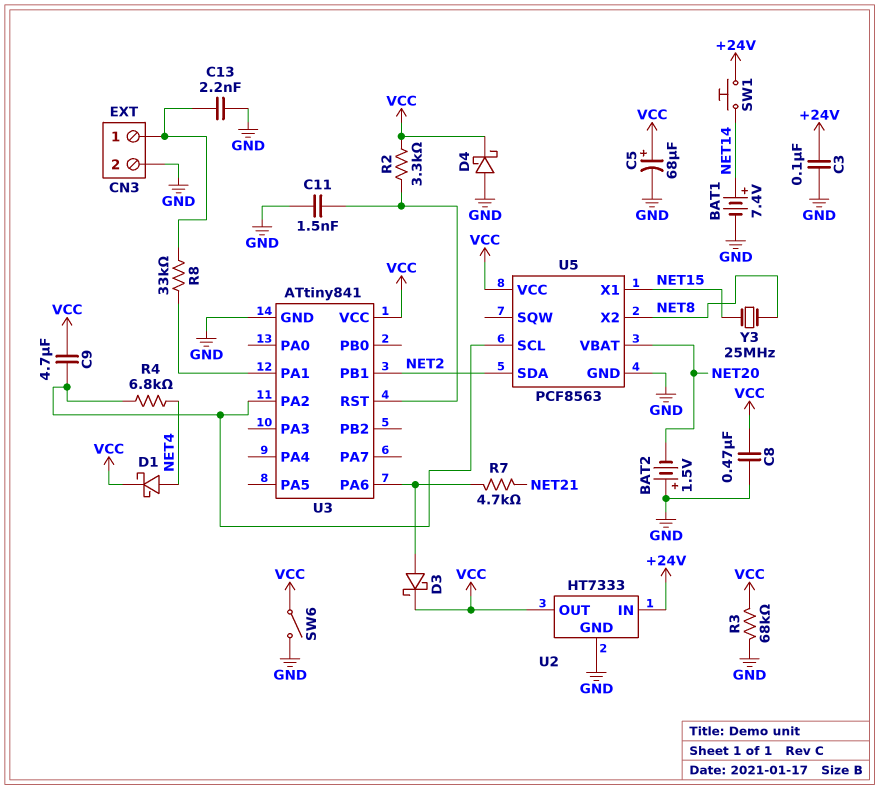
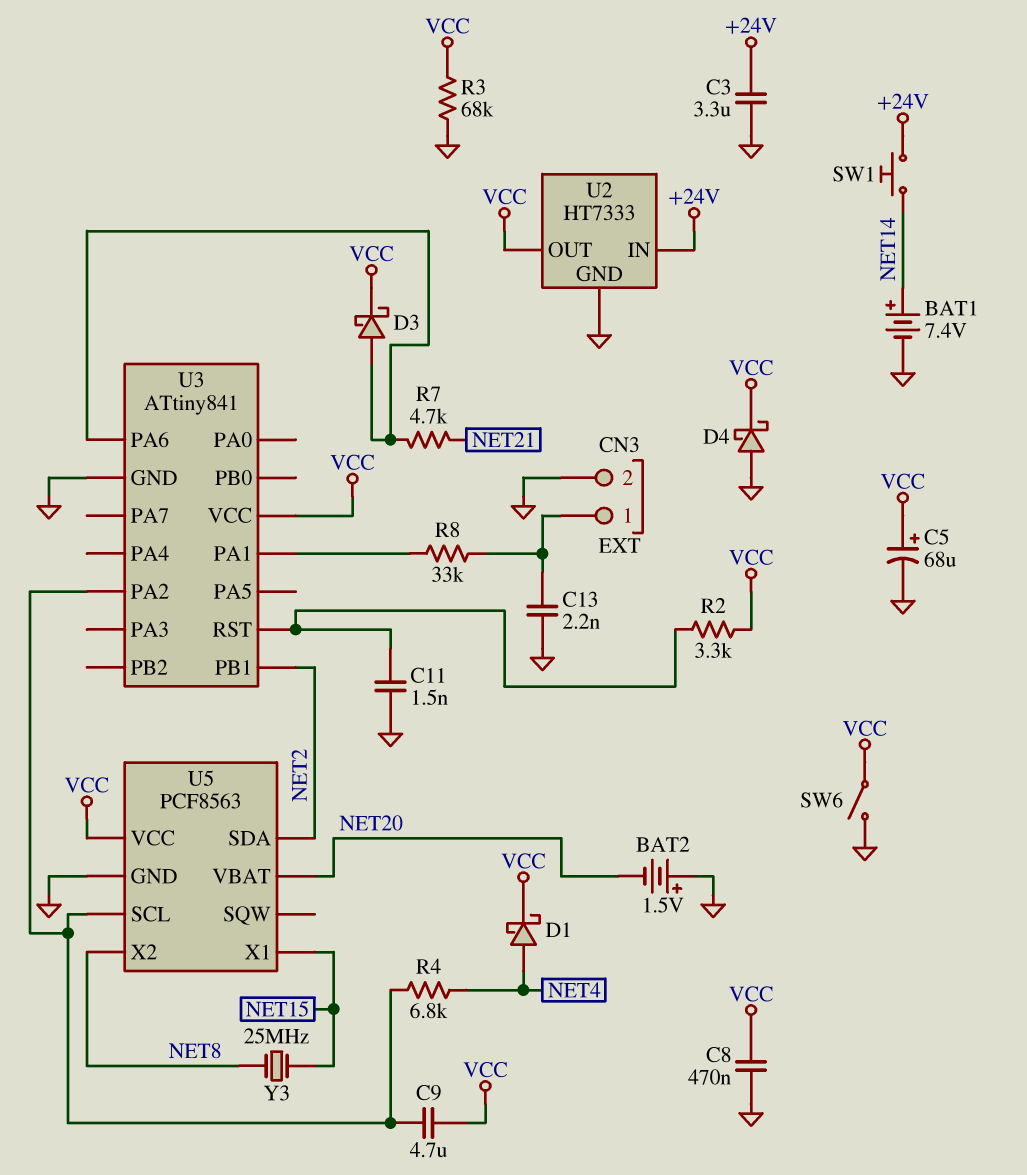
C3: 100nF (+24V, GND) -> 3.3uF (+24V, GND)

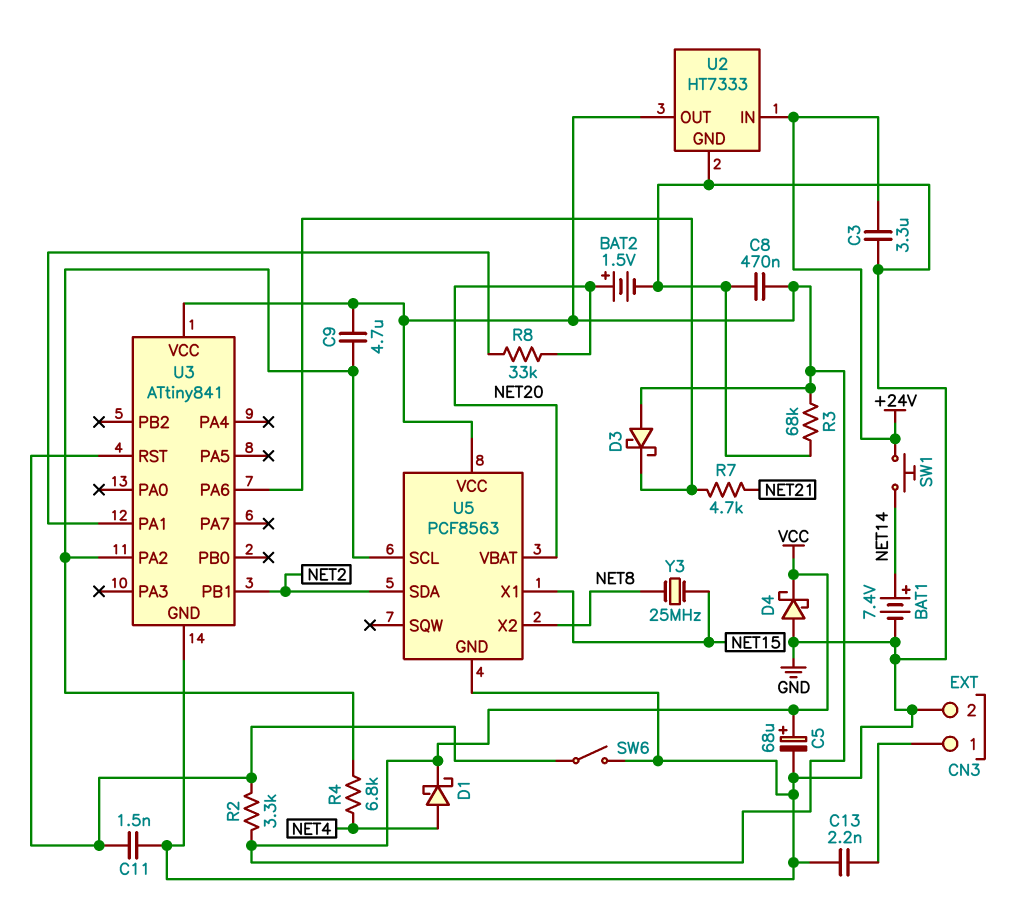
BAT2: 1.5V (plus GND, minus NET20) -> 1.5V (plus NET20, minus GND)
D3: schottky (A U3/PA6, K VCC) -> schottky (A VCC, K U3/PA6)
R8: 33k (CN3/1, U3/PA1) -> 33k (NET20, U3/PA1)
SW6: switch (GND, VCC) -> switch (GND, U3/RST)

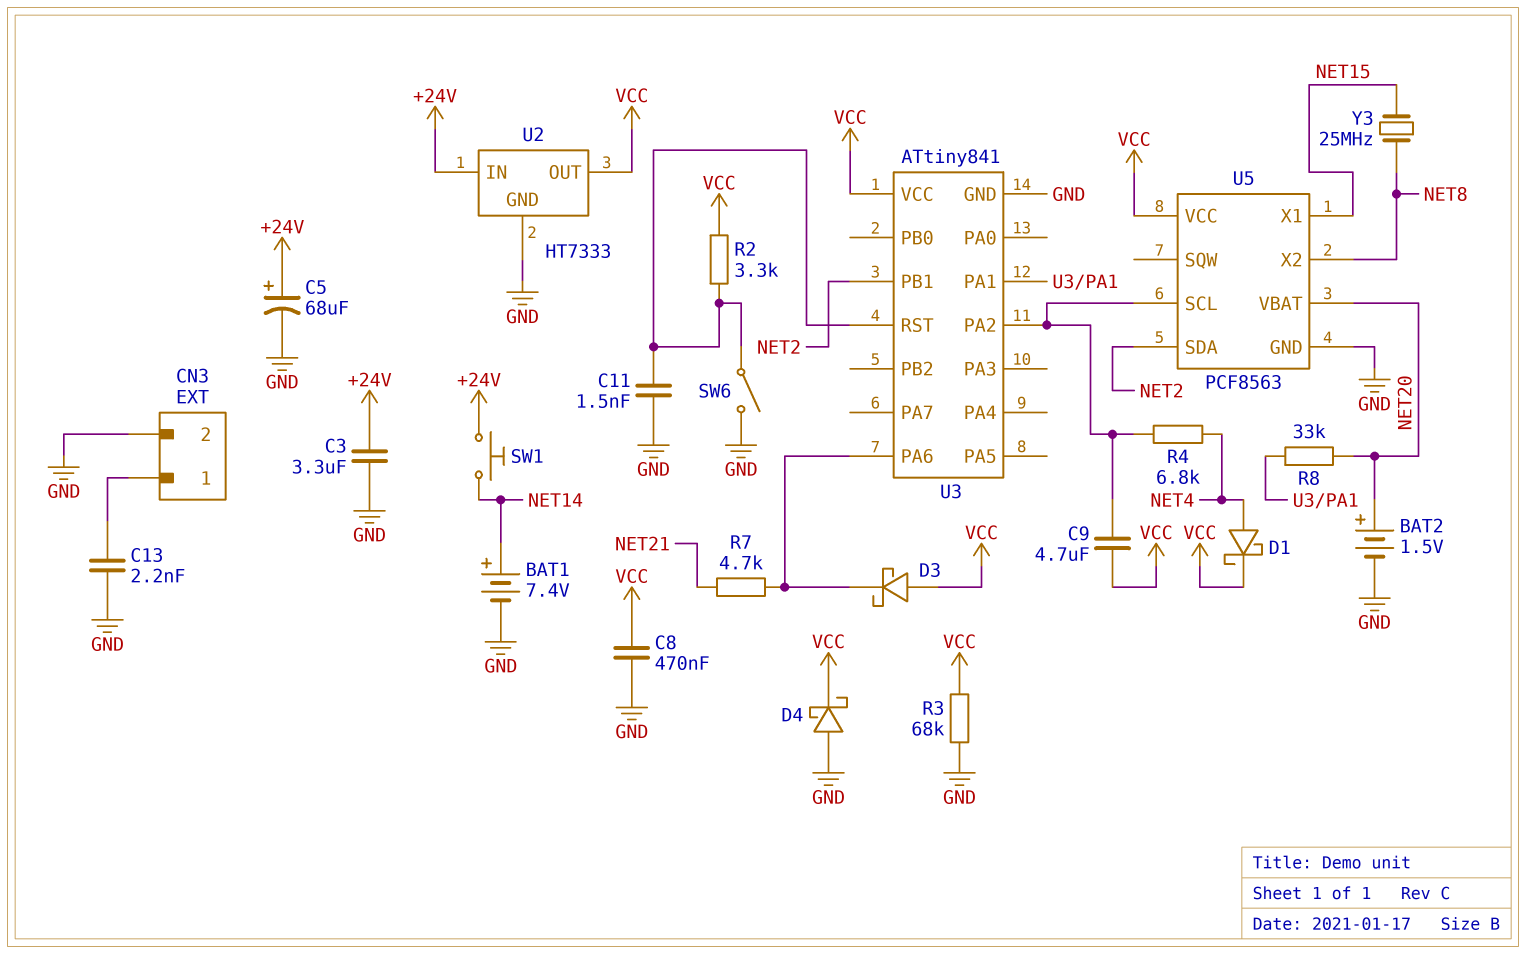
C5: 68uF (plus VCC, minus GND) -> 68uF (plus +24V, minus GND)

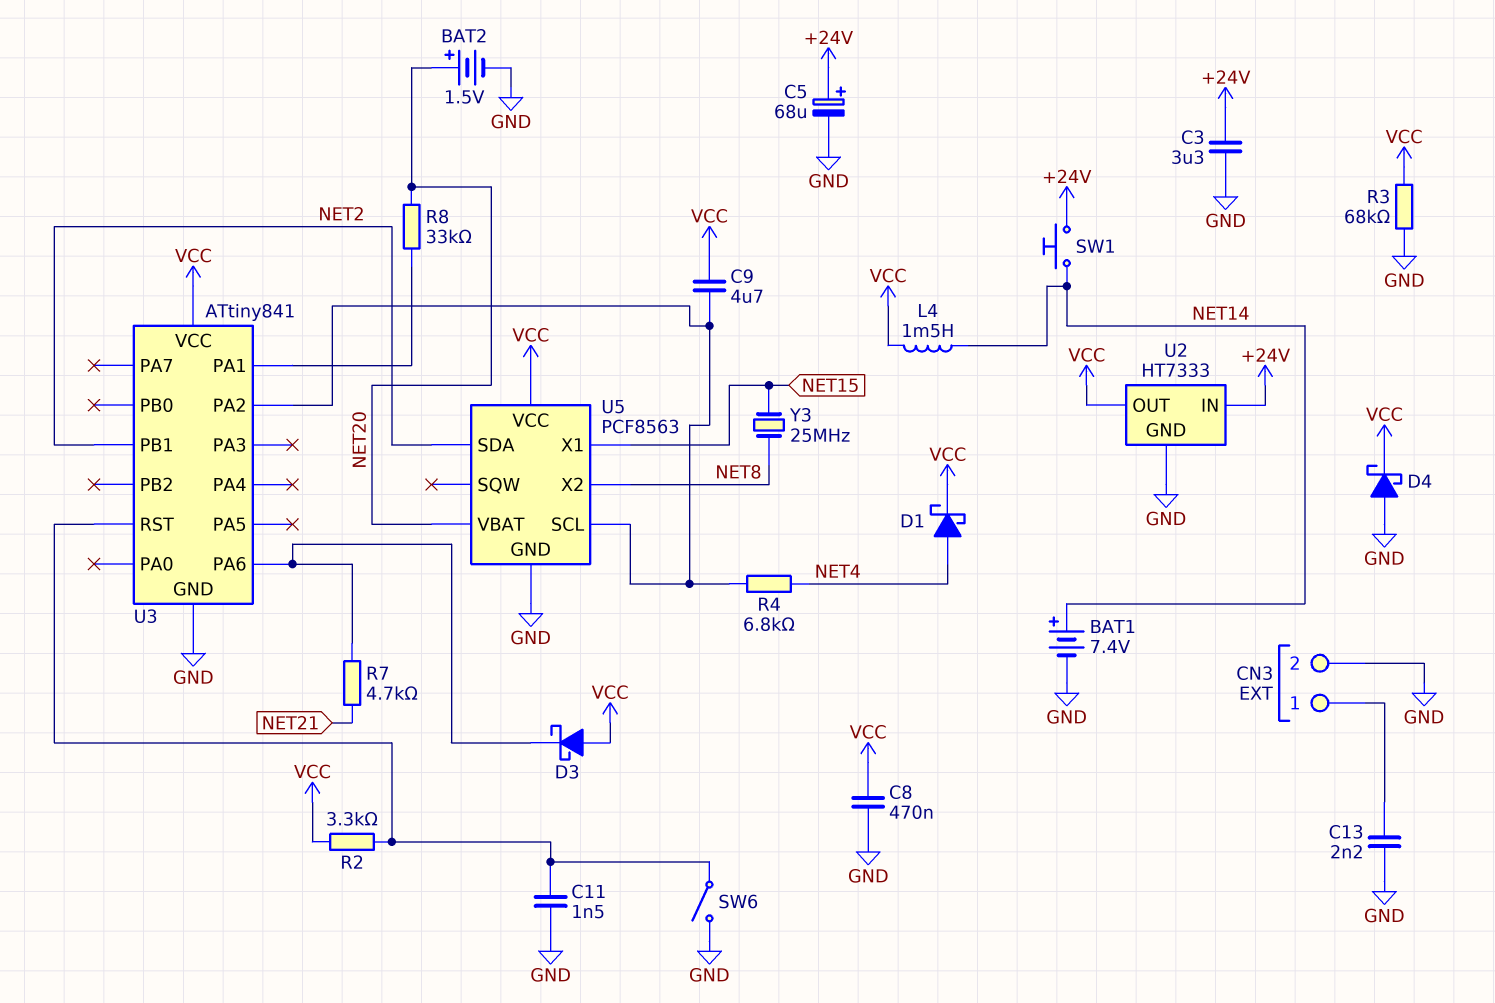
L4: none -> 1.5mH (NET14, VCC)

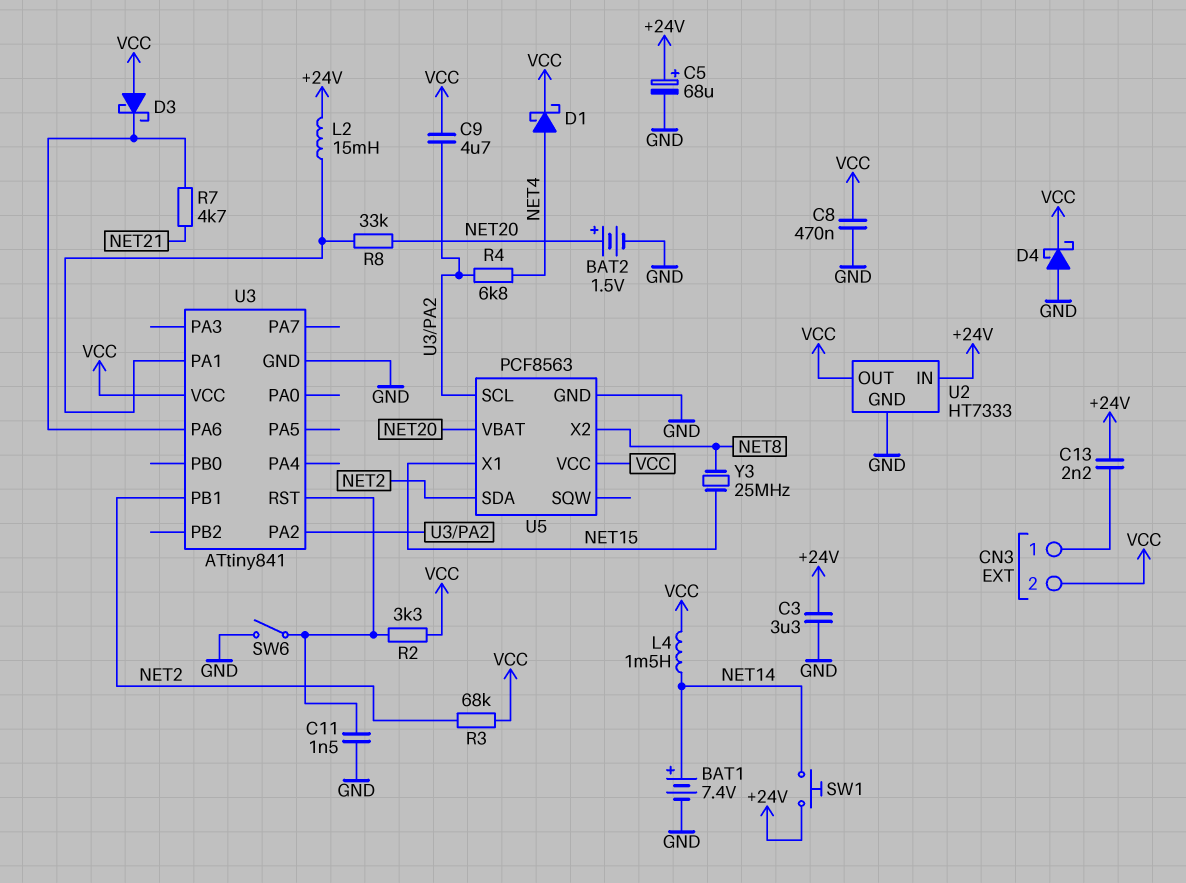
C13: 2.2nF (CN3/1, GND) -> 2.2nF (+24V, CN3/1)
CN3 pin 2: GND -> VCC
L2: none -> 15mH (+24V, U3/PA1)
R3: 68k (GND, VCC) -> 68k (NET2, VCC)

